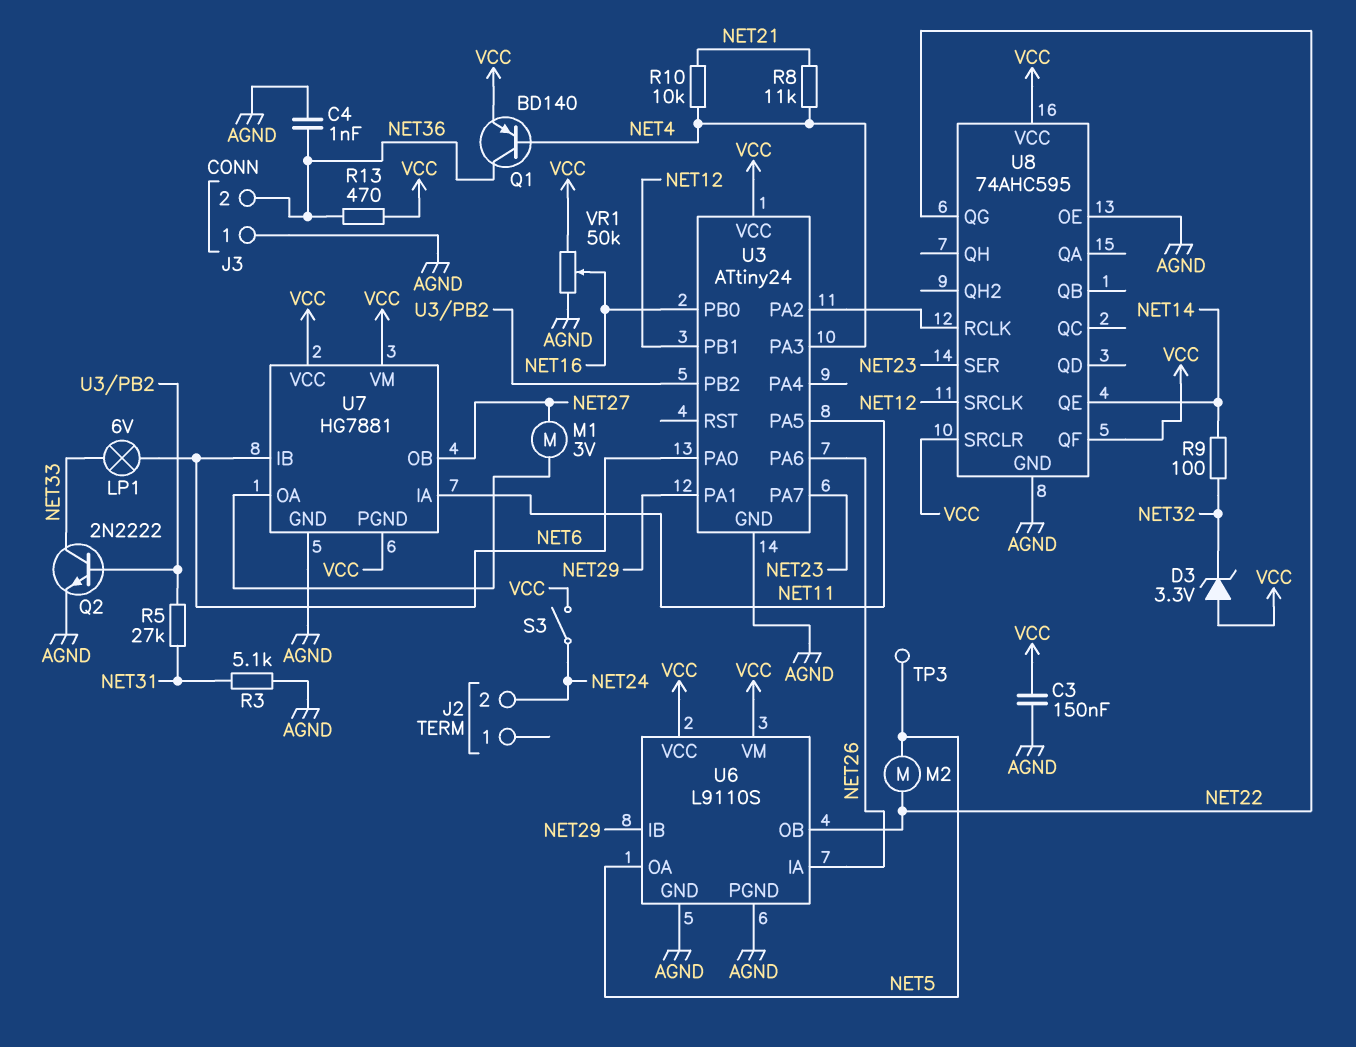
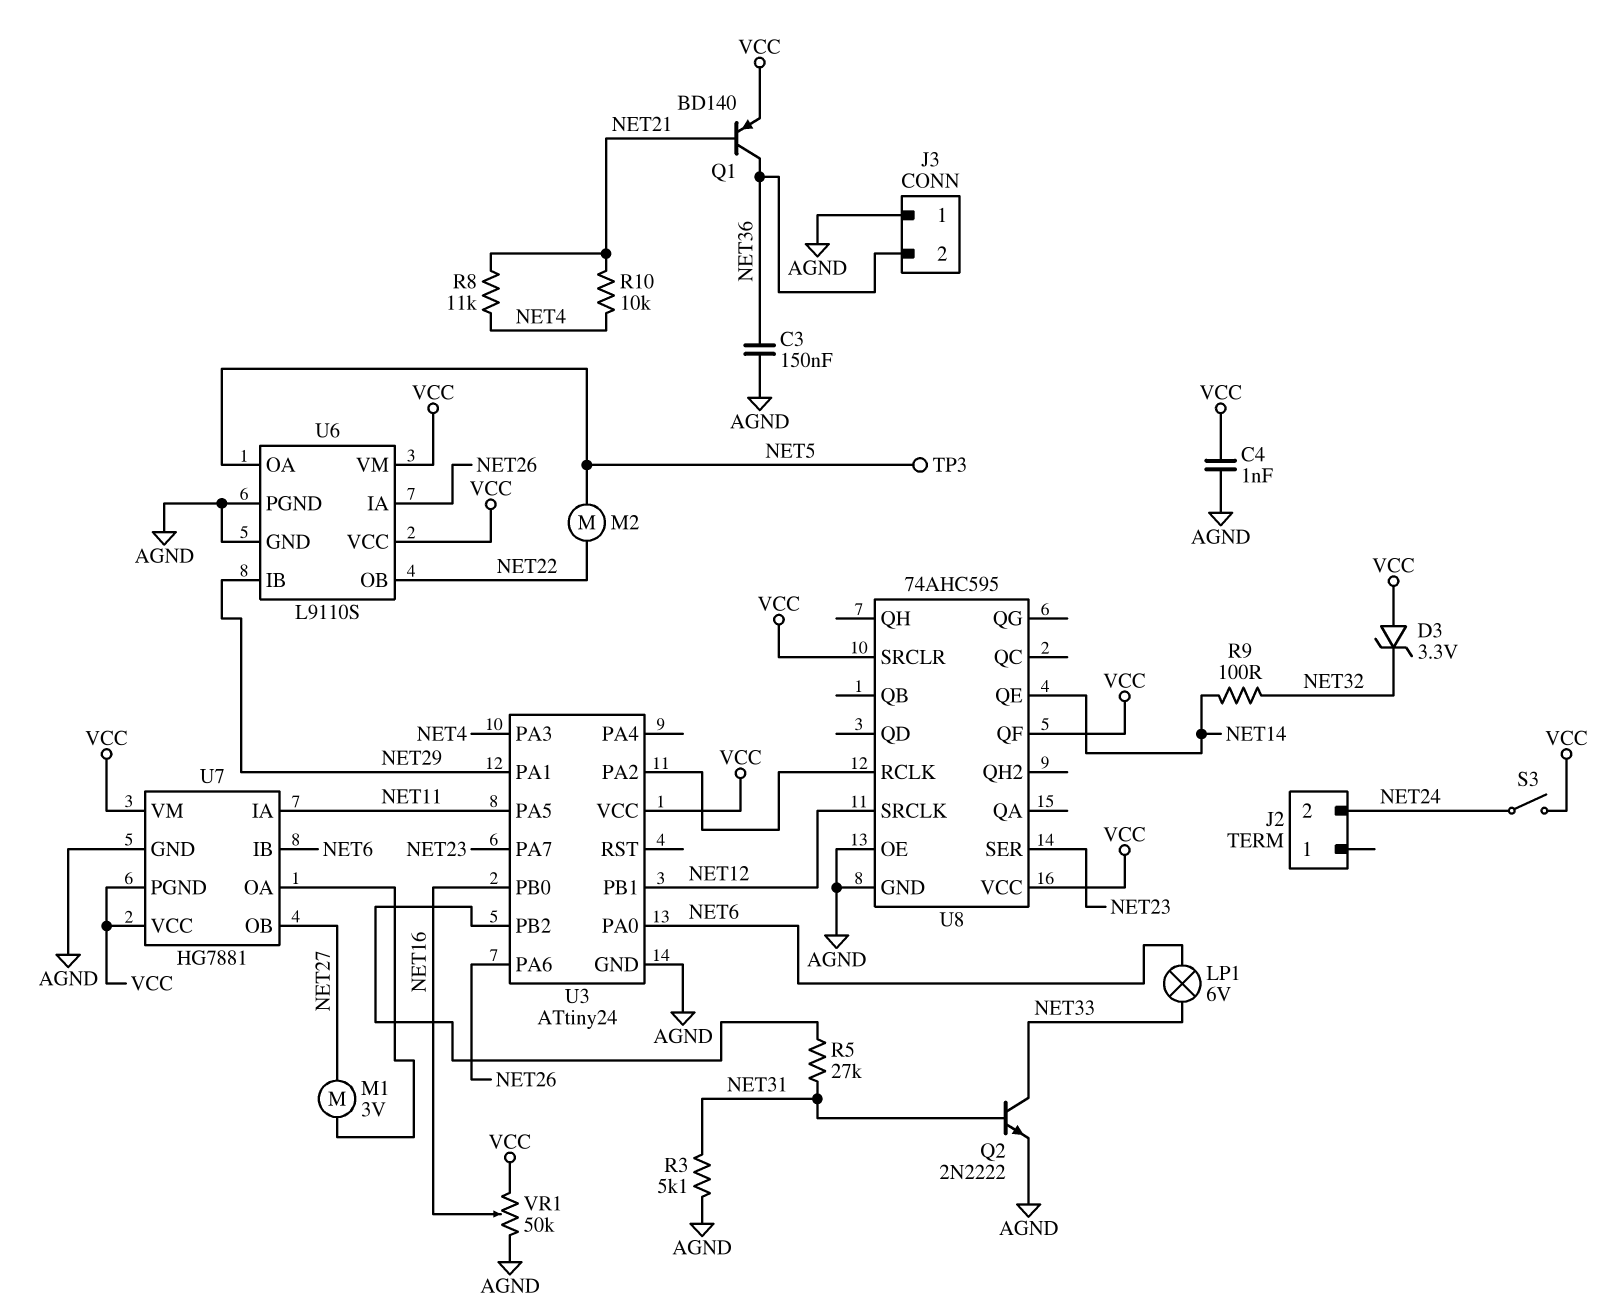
C3: 150nF (AGND, VCC) -> 150nF (AGND, NET36)
C4: 1nF (AGND, NET36) -> 1nF (AGND, VCC)
Q1: PNP BD140 (B NET4, C NET36, E VCC) -> PNP BD140 (B NET21, C NET36, E VCC)
Q2: NPN 2N2222 (B U3/PB2, C NET33, E AGND) -> NPN 2N2222 (B NET31, C NET33, E AGND)
R13: 470 (NET36, VCC) -> none
U8 pin QG: NET22 -> none

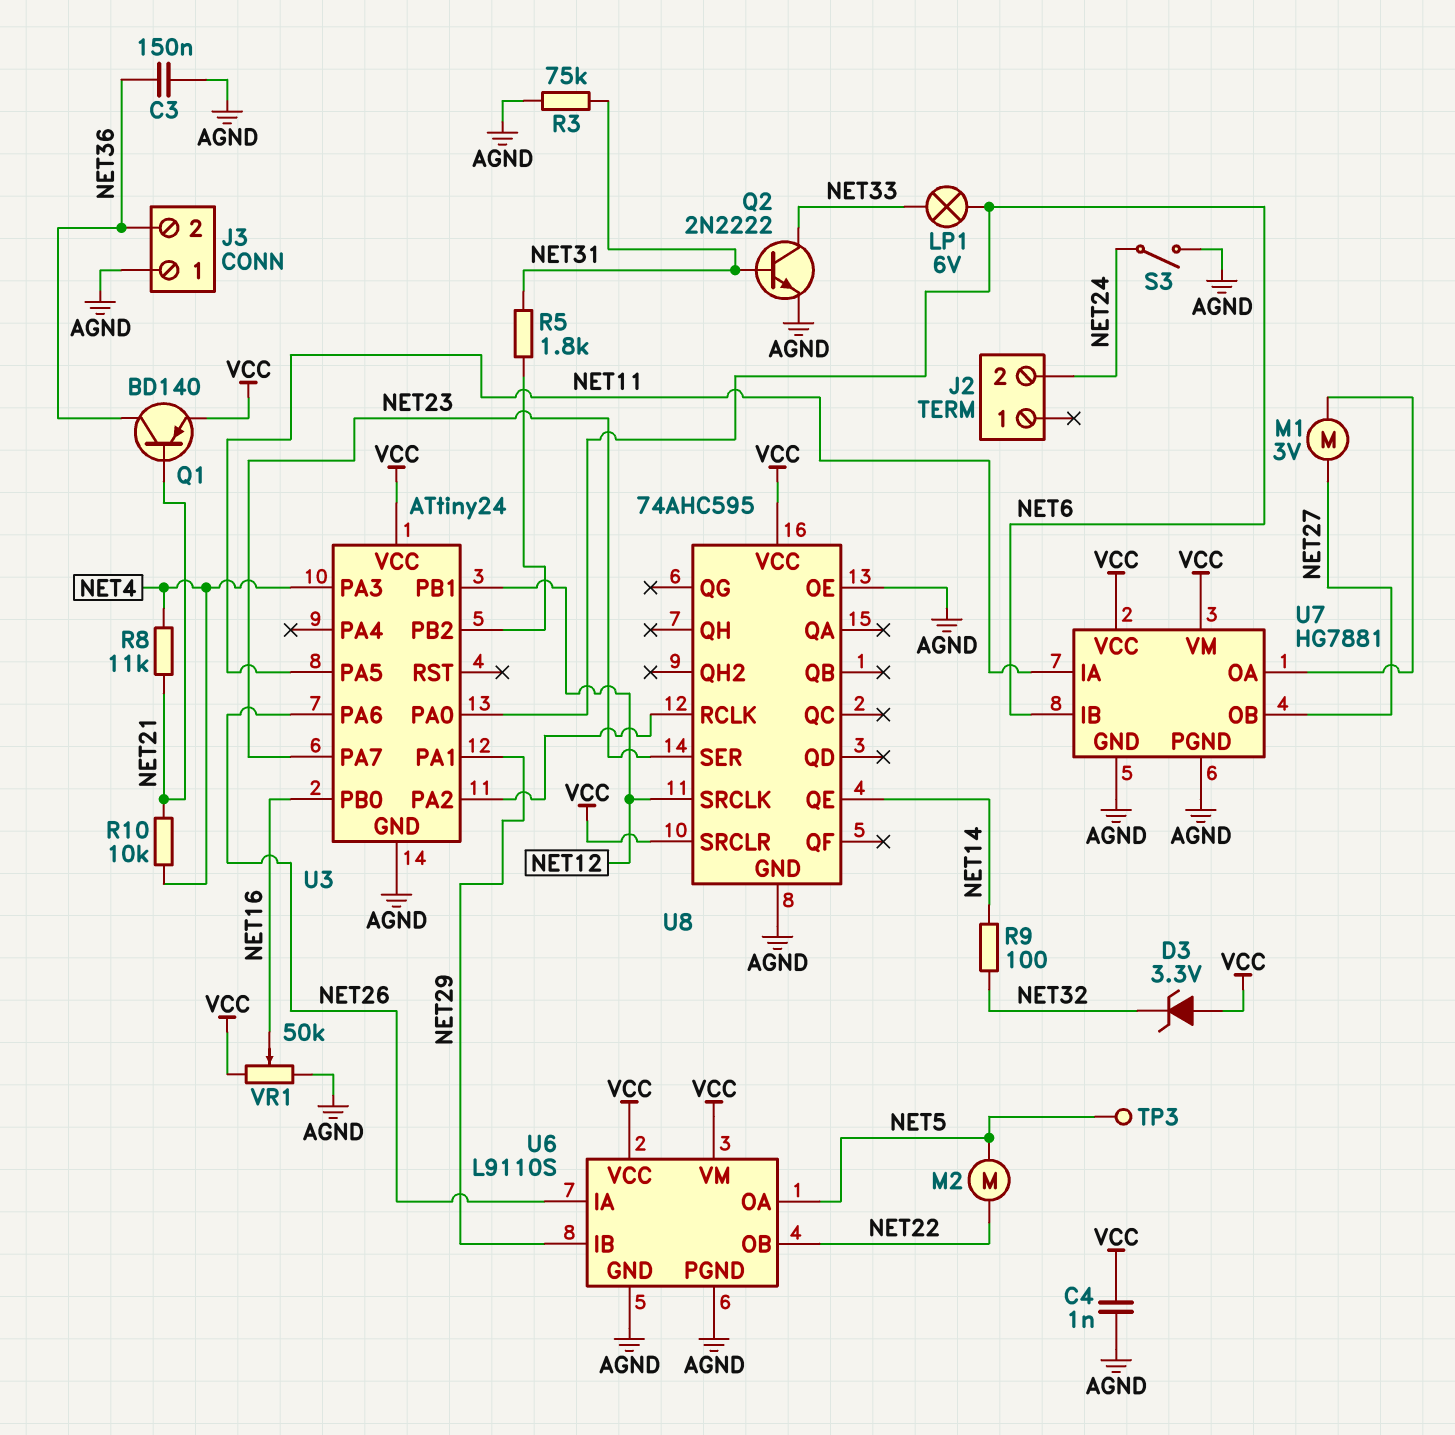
R3: 5.1k (AGND, NET31) -> 75k (AGND, NET31)
R5: 27k (NET31, U3/PB2) -> 1.8k (NET31, U3/PB2)
S3: switch (NET24, VCC) -> switch (AGND, NET24)
U7 pin PGND: VCC -> AGND
U8 pin QF: VCC -> none

